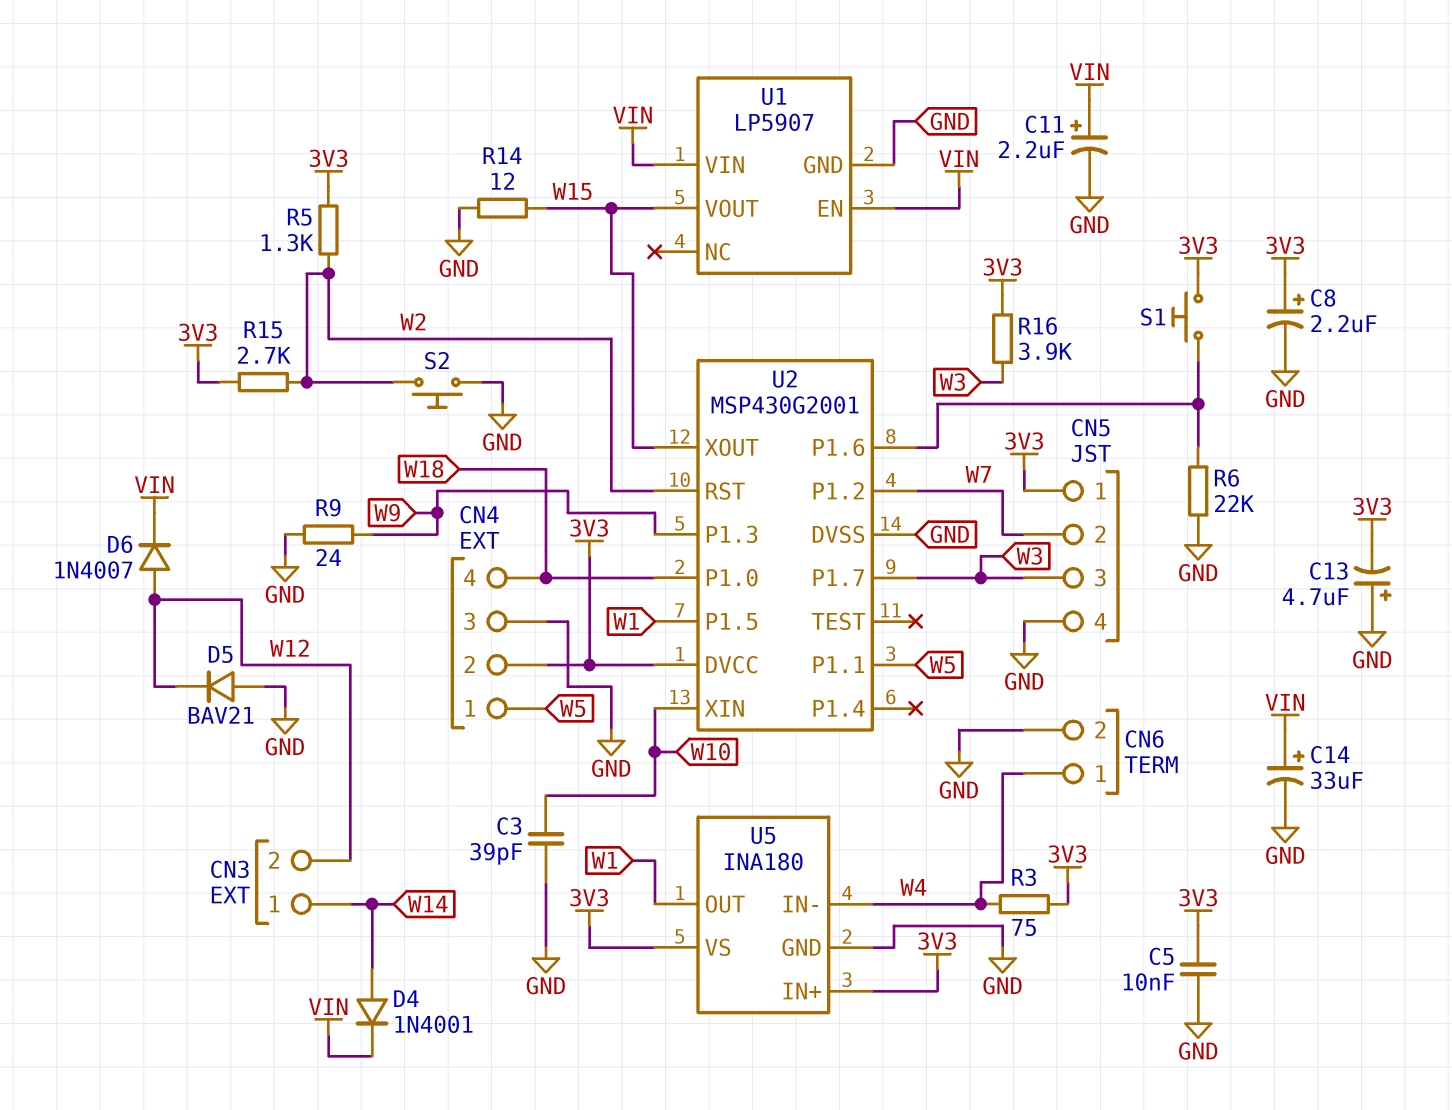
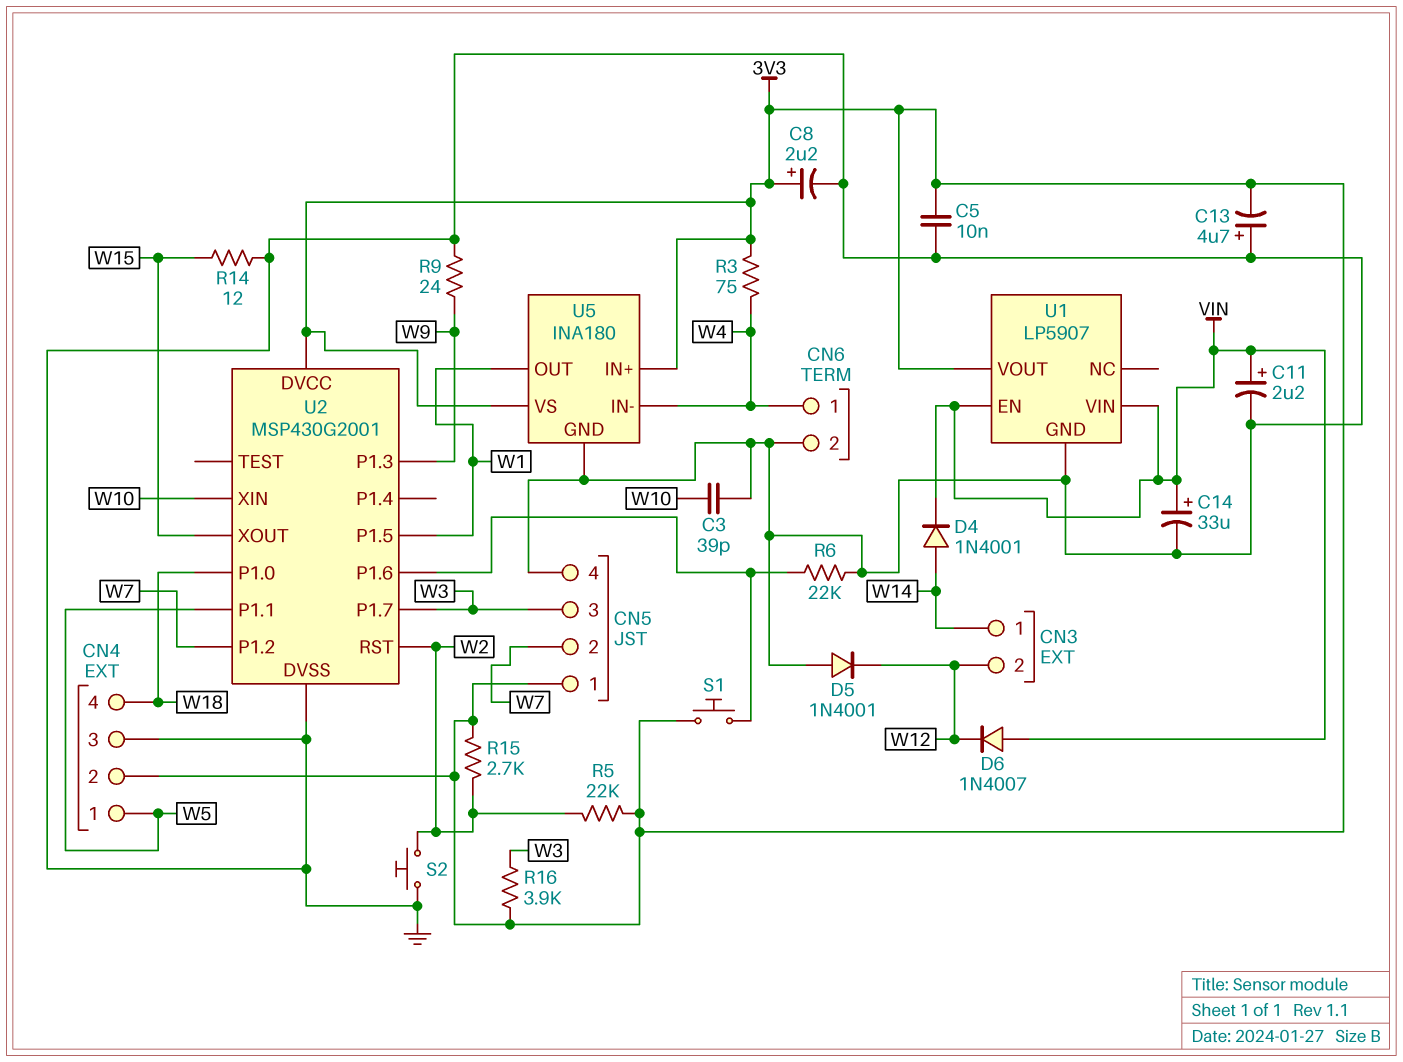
D5: diode BAV21 (A GND, K W12) -> diode 1N4001 (A GND, K W12)
D6: diode 1N4007 (A W12, K VIN) -> diode 1N4007 (A VIN, K W12)
R5: 1.3k (3V3, W2) -> 22k (3V3, W2)
U1 pin VOUT: W15 -> 3V3

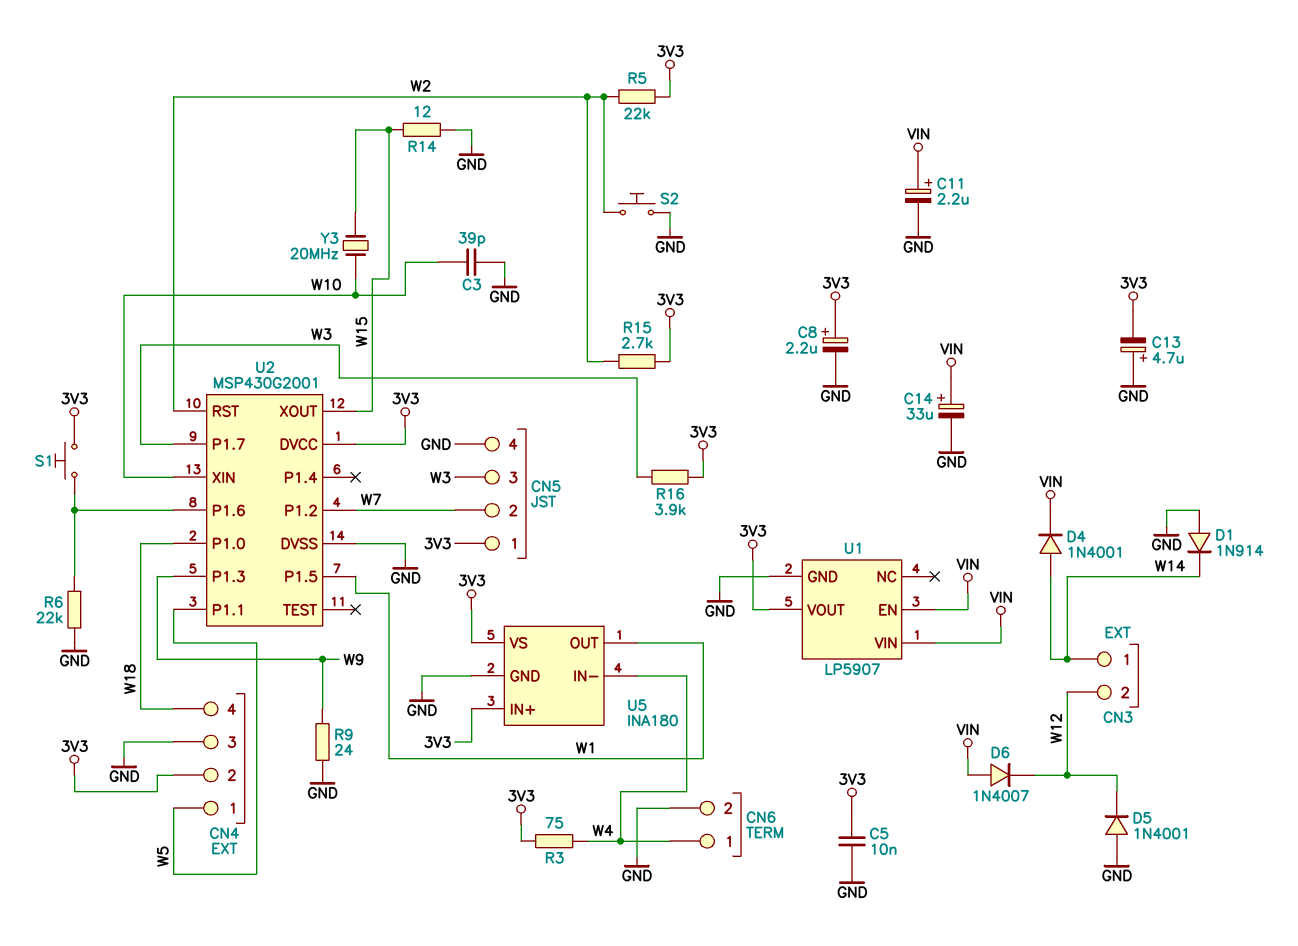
D1: none -> diode 1N914 (A GND, K W14)
Y3: none -> 20MHz (W10, W15)

